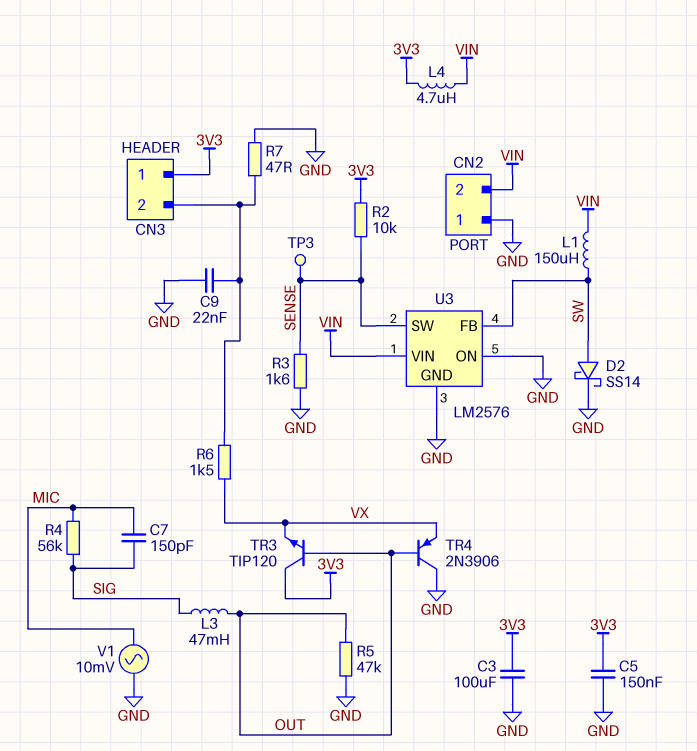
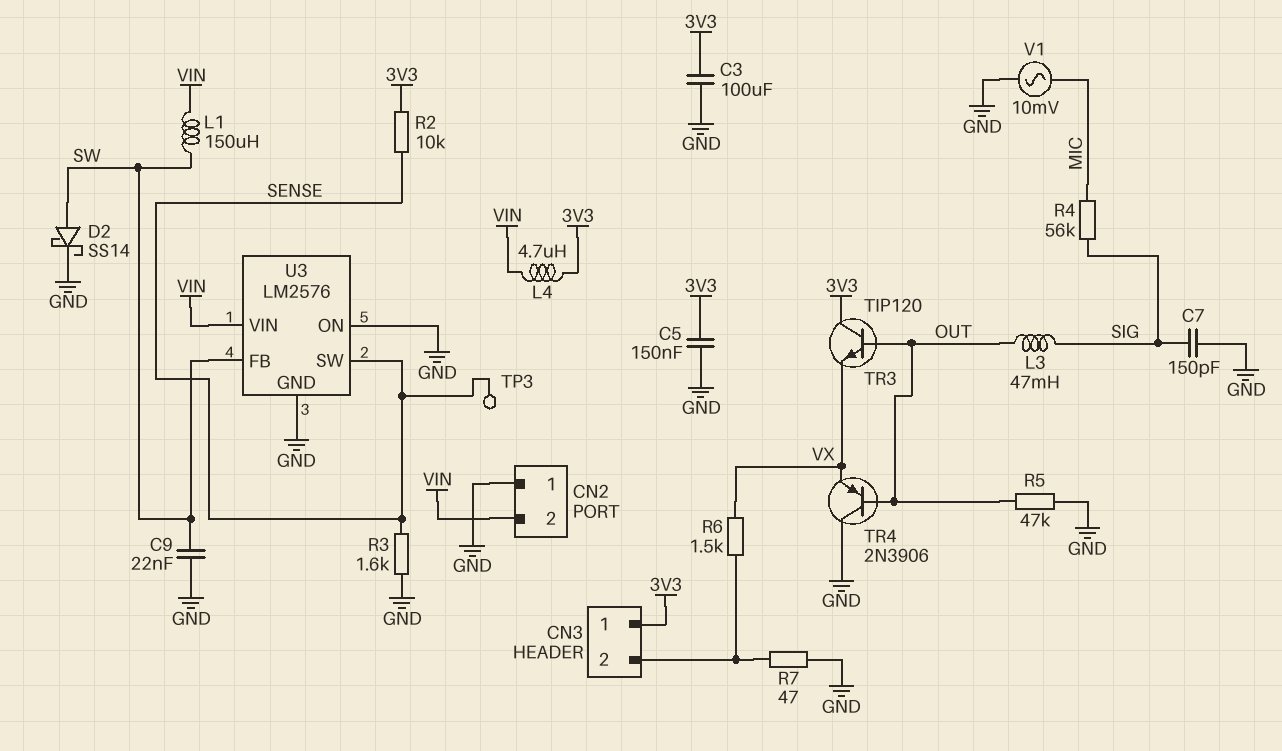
C7: 150pF (MIC, SIG) -> 150pF (GND, SIG)
C9: 22nF (CN3/2, GND) -> 22nF (GND, SW)

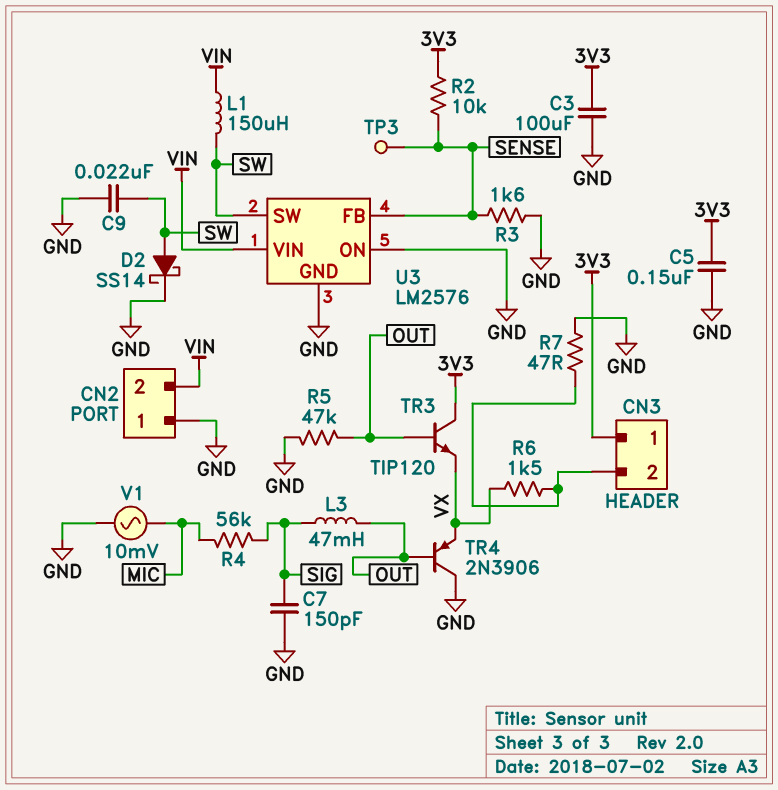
L4: 4.7uH (3V3, VIN) -> none
U3 pin FB: SW -> SENSE
U3 pin SW: SENSE -> SW

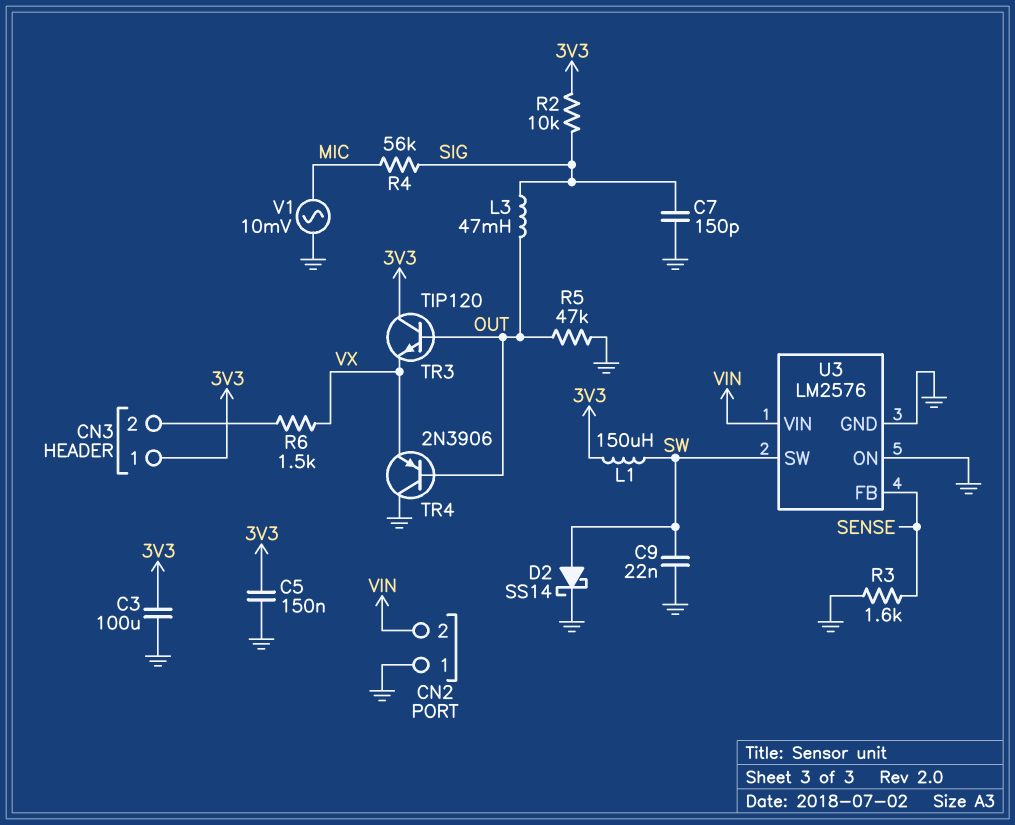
L1: 150uH (SW, VIN) -> 150uH (3V3, SW)
R2: 10k (3V3, SENSE) -> 10k (3V3, SIG)
R7: 47 (CN3/2, GND) -> none
TP3: test point (SENSE) -> none

